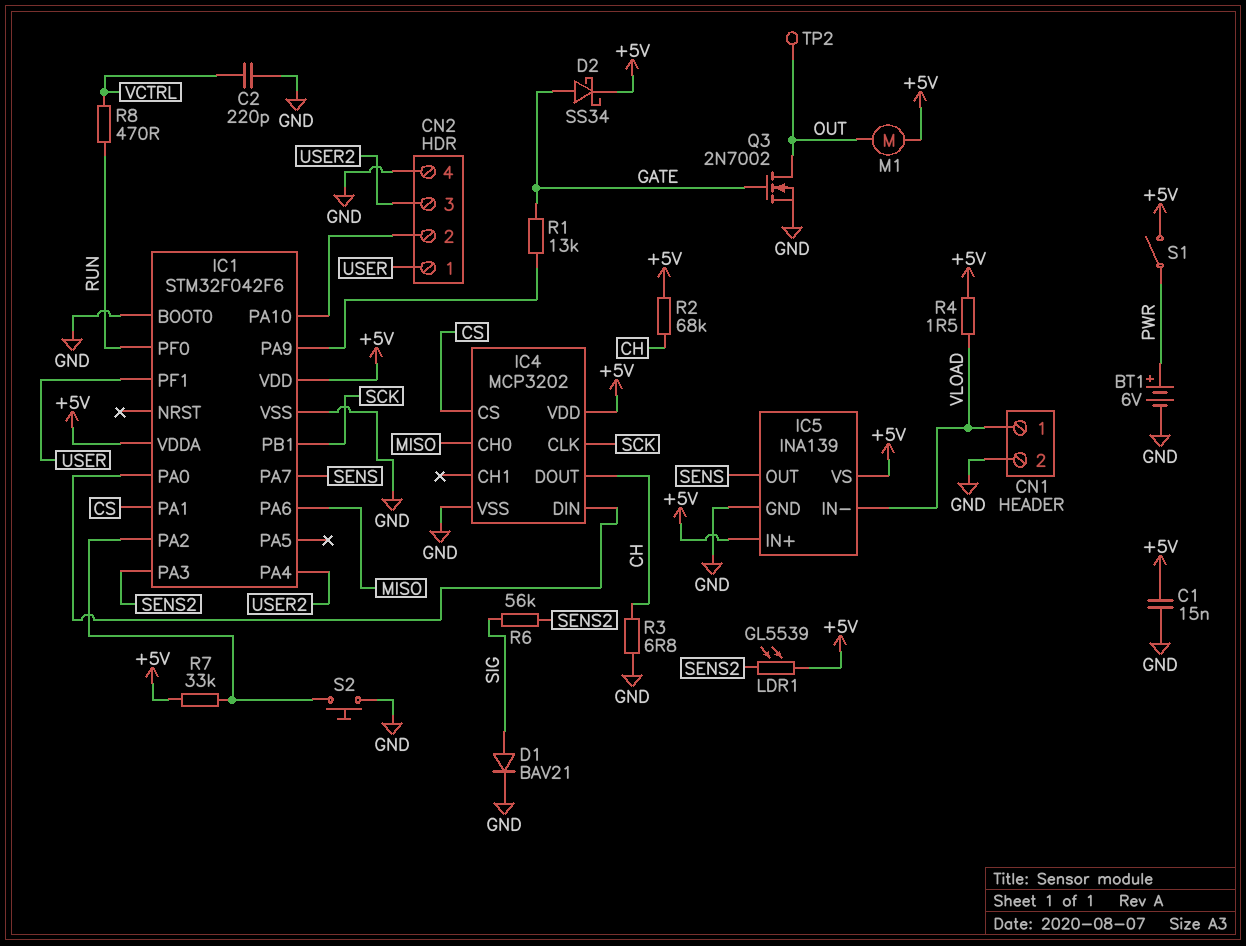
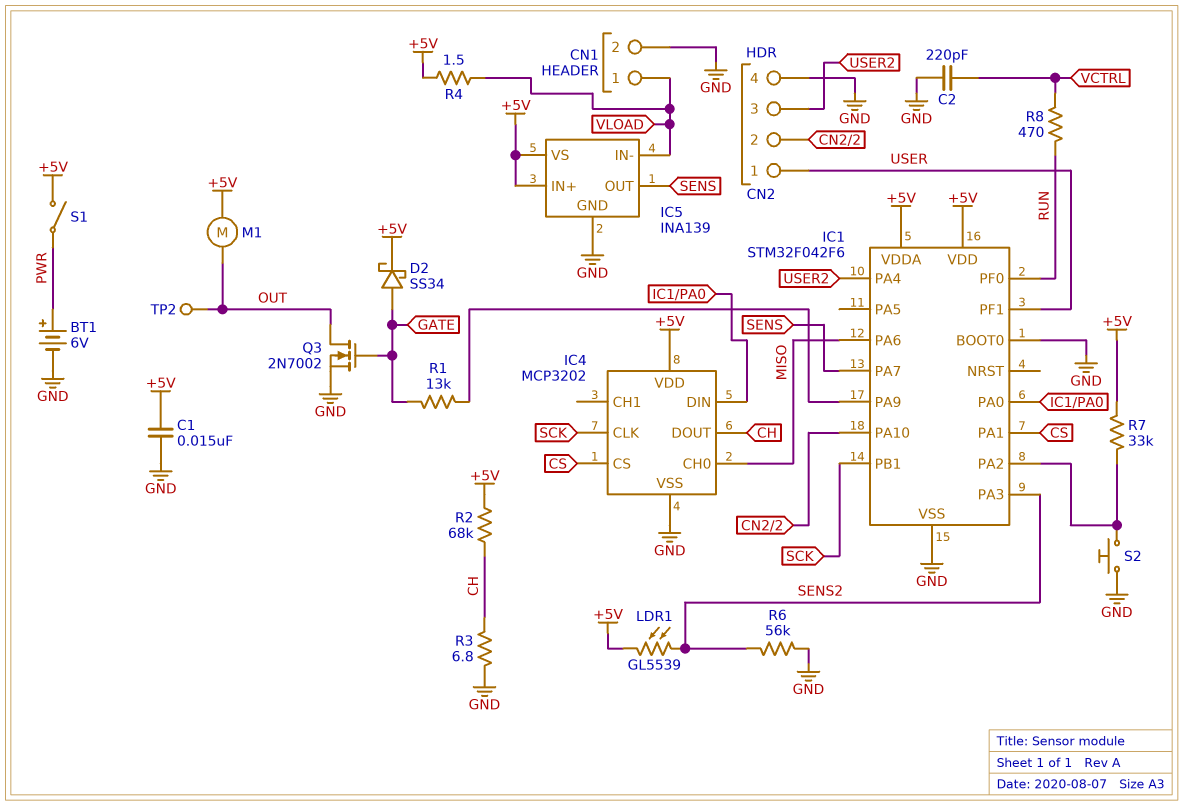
D1: diode BAV21 (A SIG, K GND) -> none
R6: 56k (SENS2, SIG) -> 56k (GND, SENS2)

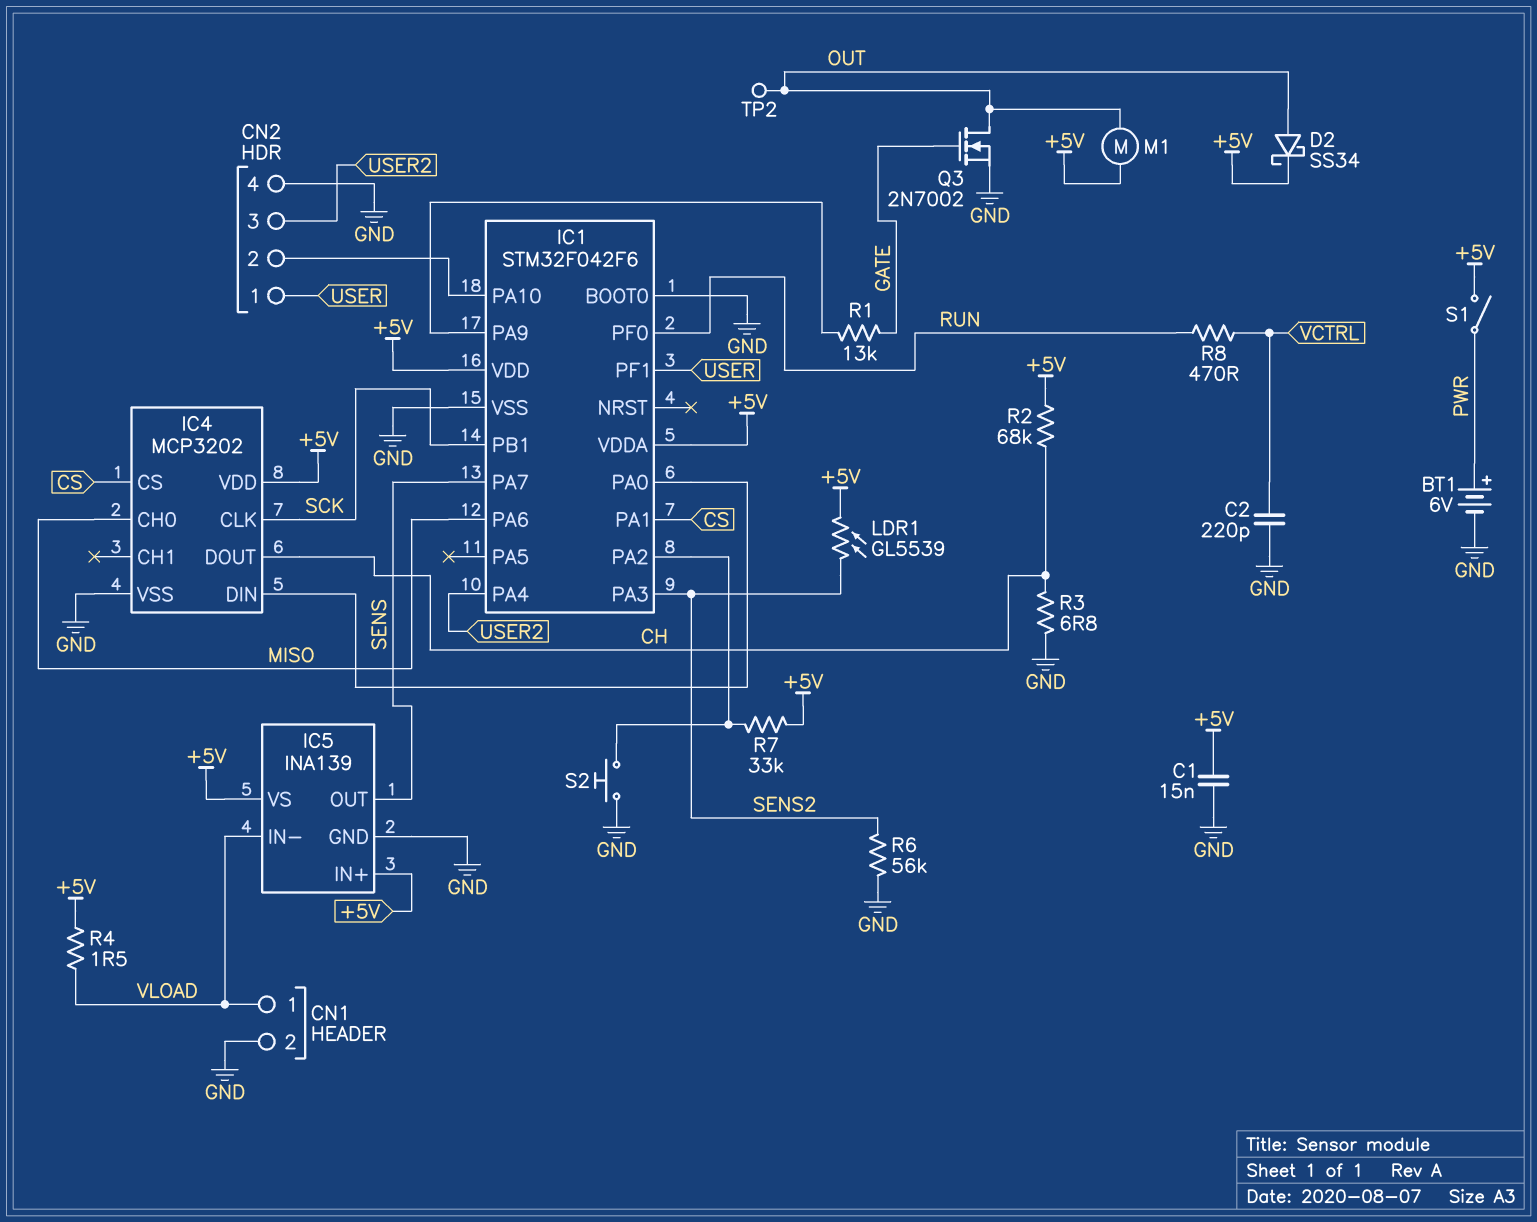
D2: schottky SS34 (A GATE, K +5V) -> schottky SS34 (A OUT, K +5V)

